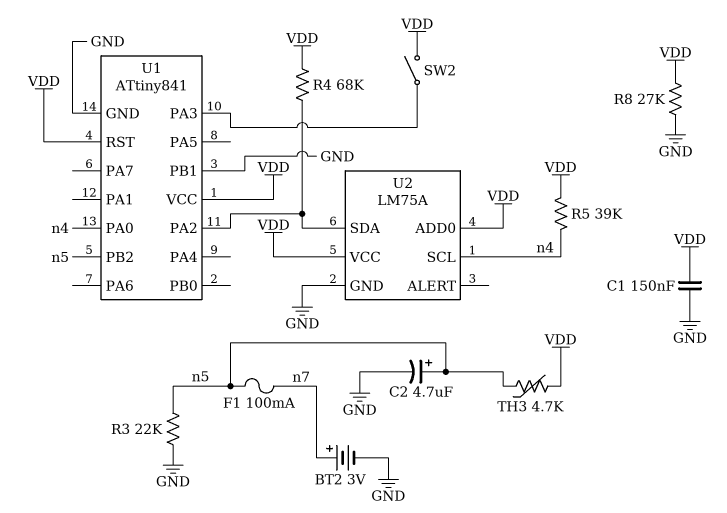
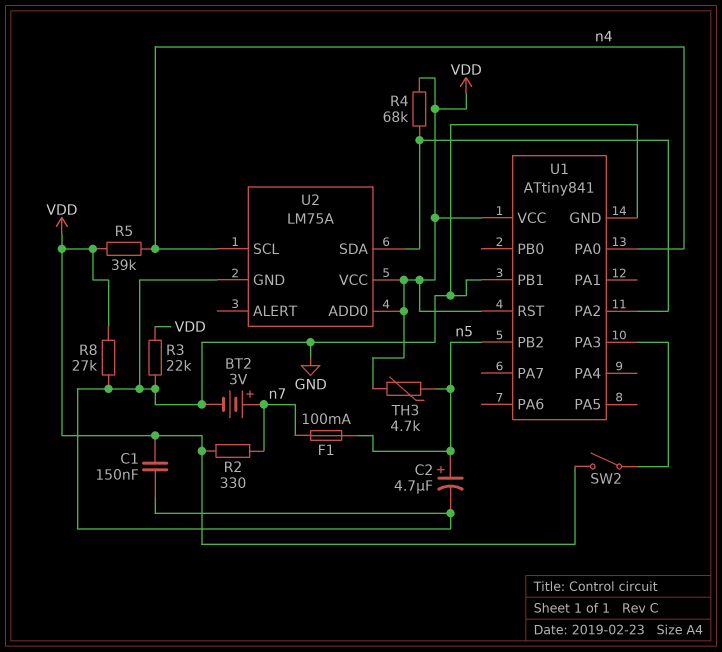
R2: none -> 330 (VDD, n7)
R3: 22k (GND, n5) -> 22k (GND, VDD)

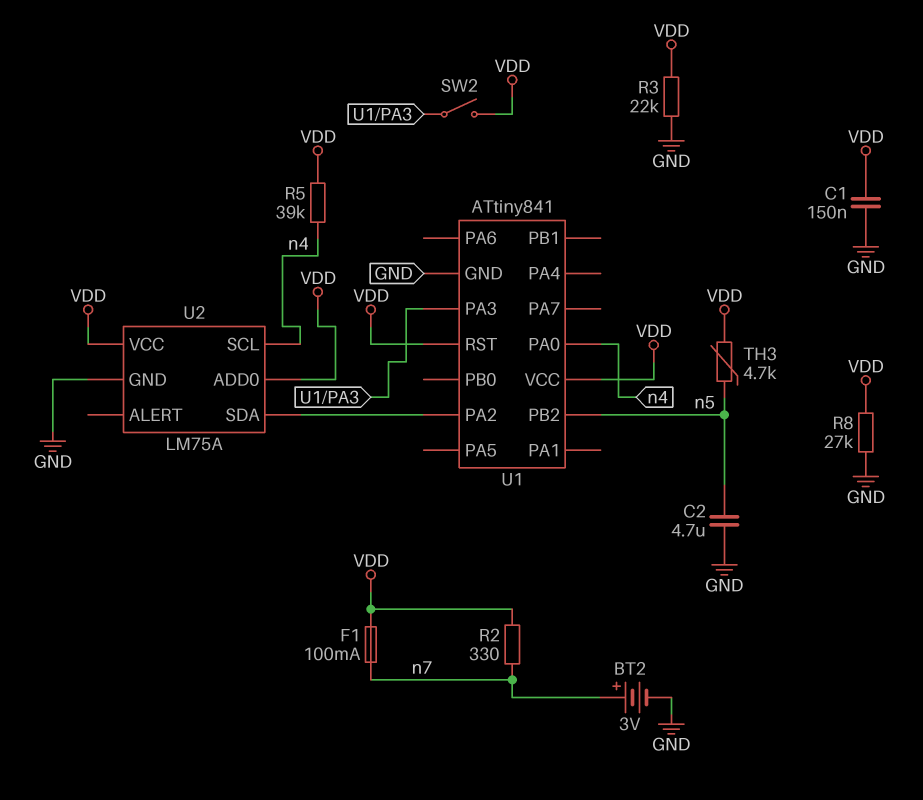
C2: 4.7uF (plus n5, minus GND) -> 4.7uF (GND, n5)
F1: 100mA (n5, n7) -> 100mA (VDD, n7)
R4: 68k (U1/PA2, VDD) -> none
U1 pin PB1: GND -> none

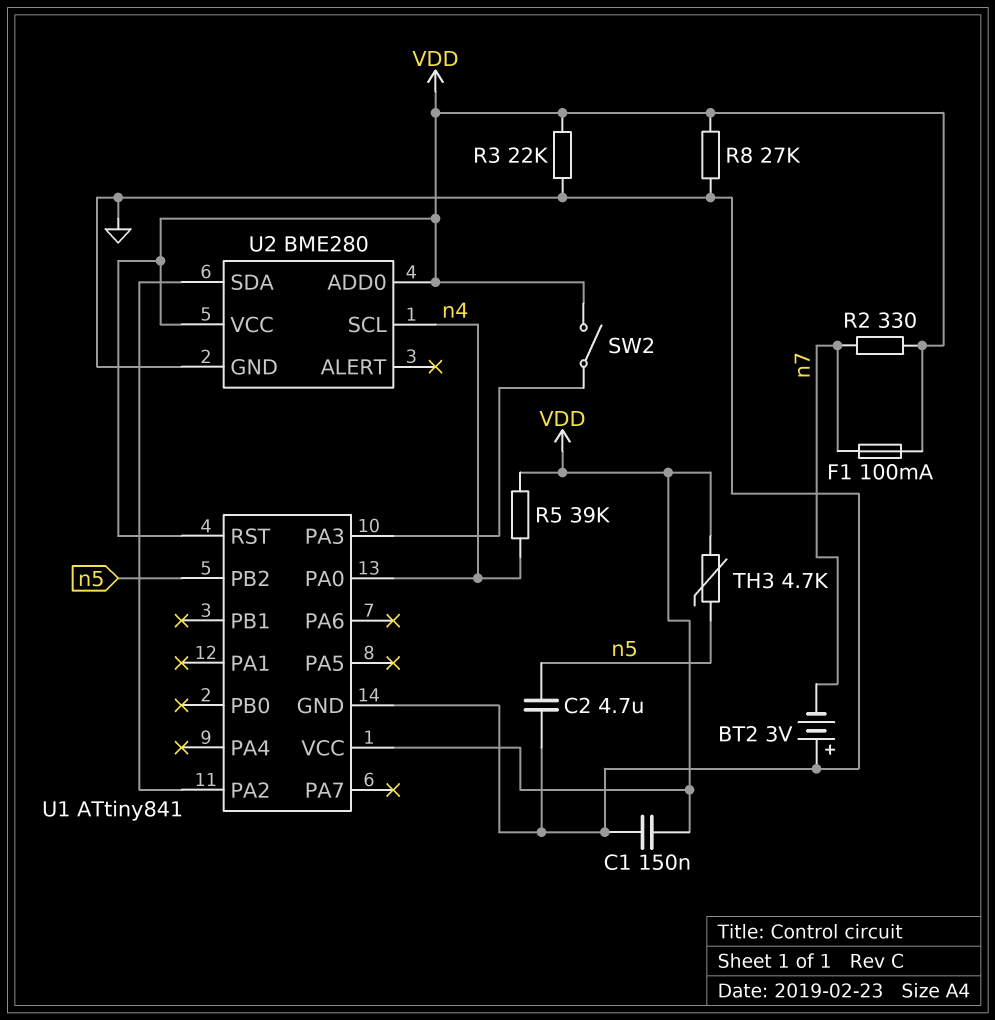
BT2: 3V (plus n7, minus GND) -> 3V (plus GND, minus n7)
U2: LM75A -> BME280

